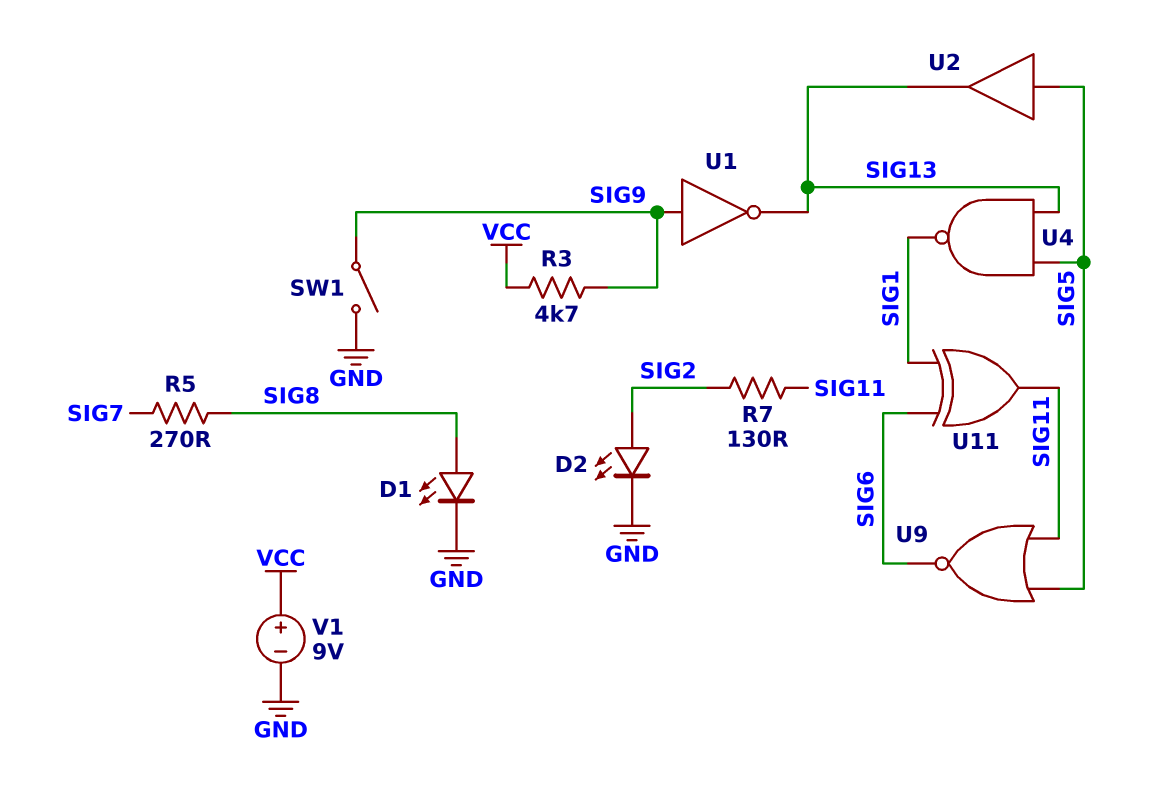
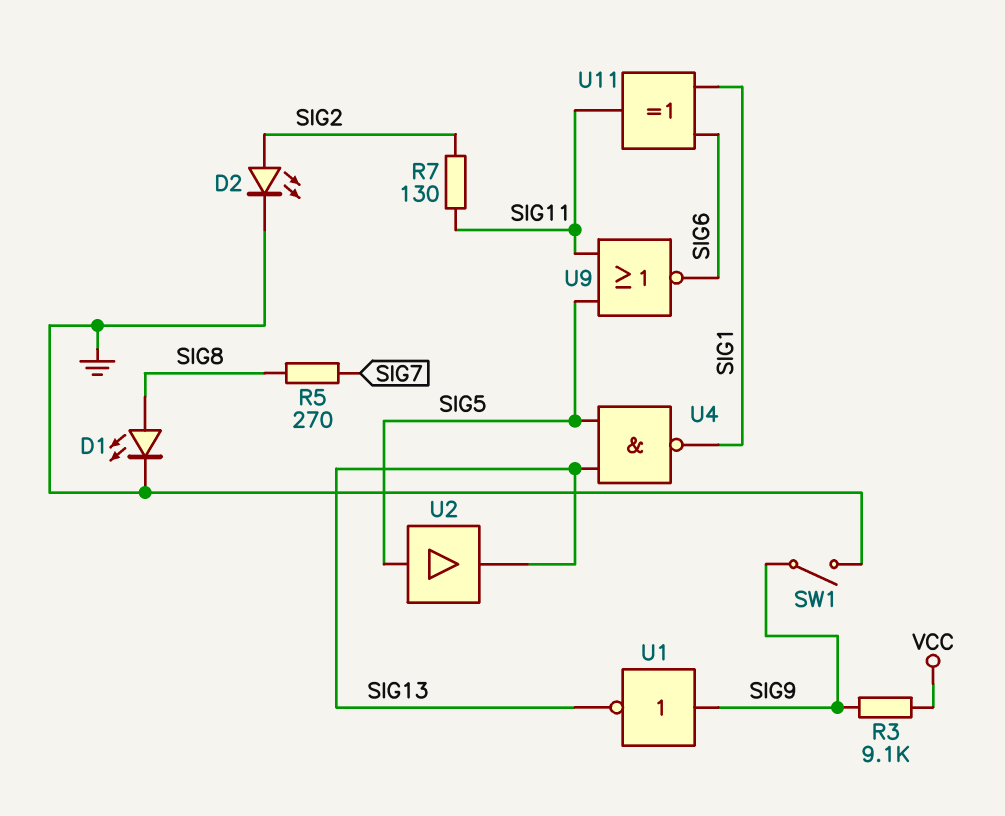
R3: 4.7k (SIG9, VCC) -> 9.1k (SIG9, VCC)
V1: 9V (plus VCC, minus GND) -> none

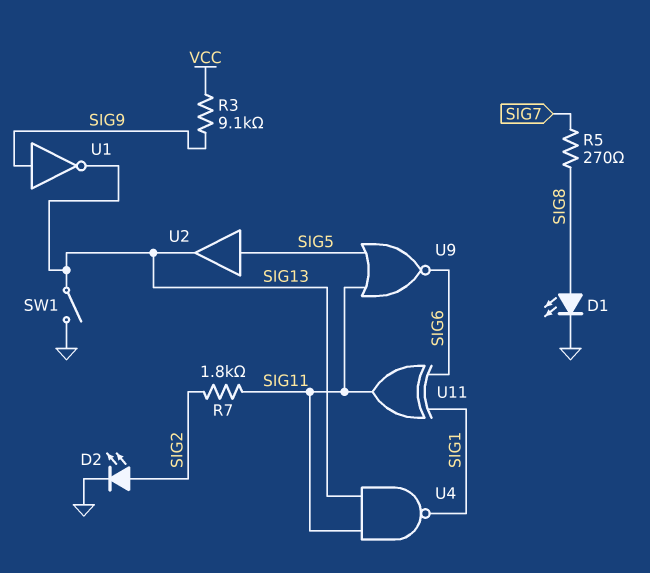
R7: 130 (SIG2, SIG11) -> 1.8k (SIG2, SIG11)
SW1: switch (GND, SIG9) -> switch (GND, SIG13)
U4: NAND (in SIG5, in SIG13, out SIG1) -> NAND (in SIG11, in SIG13, out SIG1)

